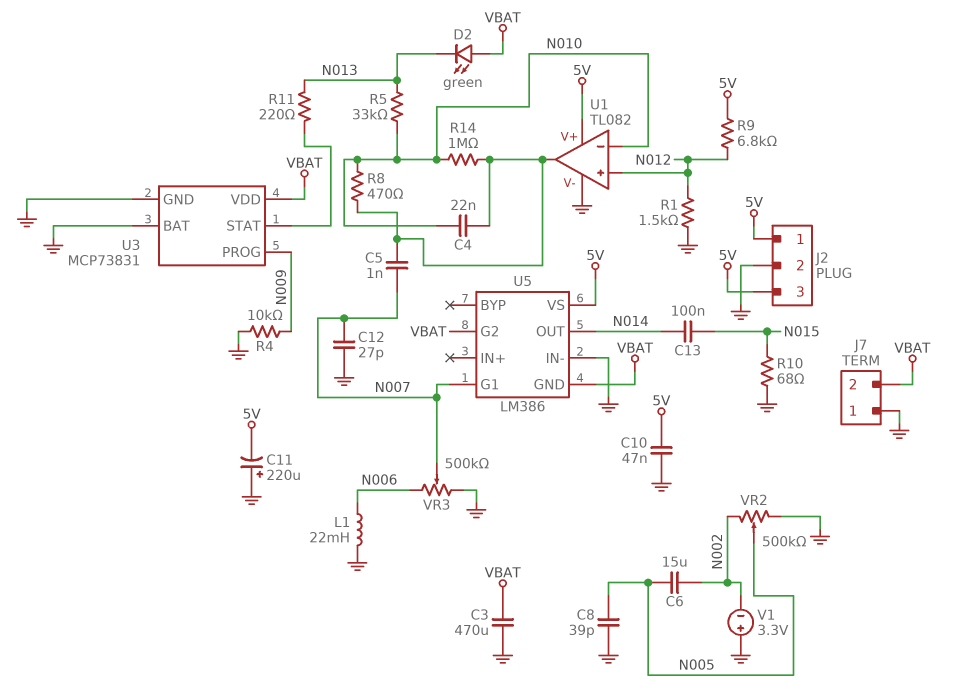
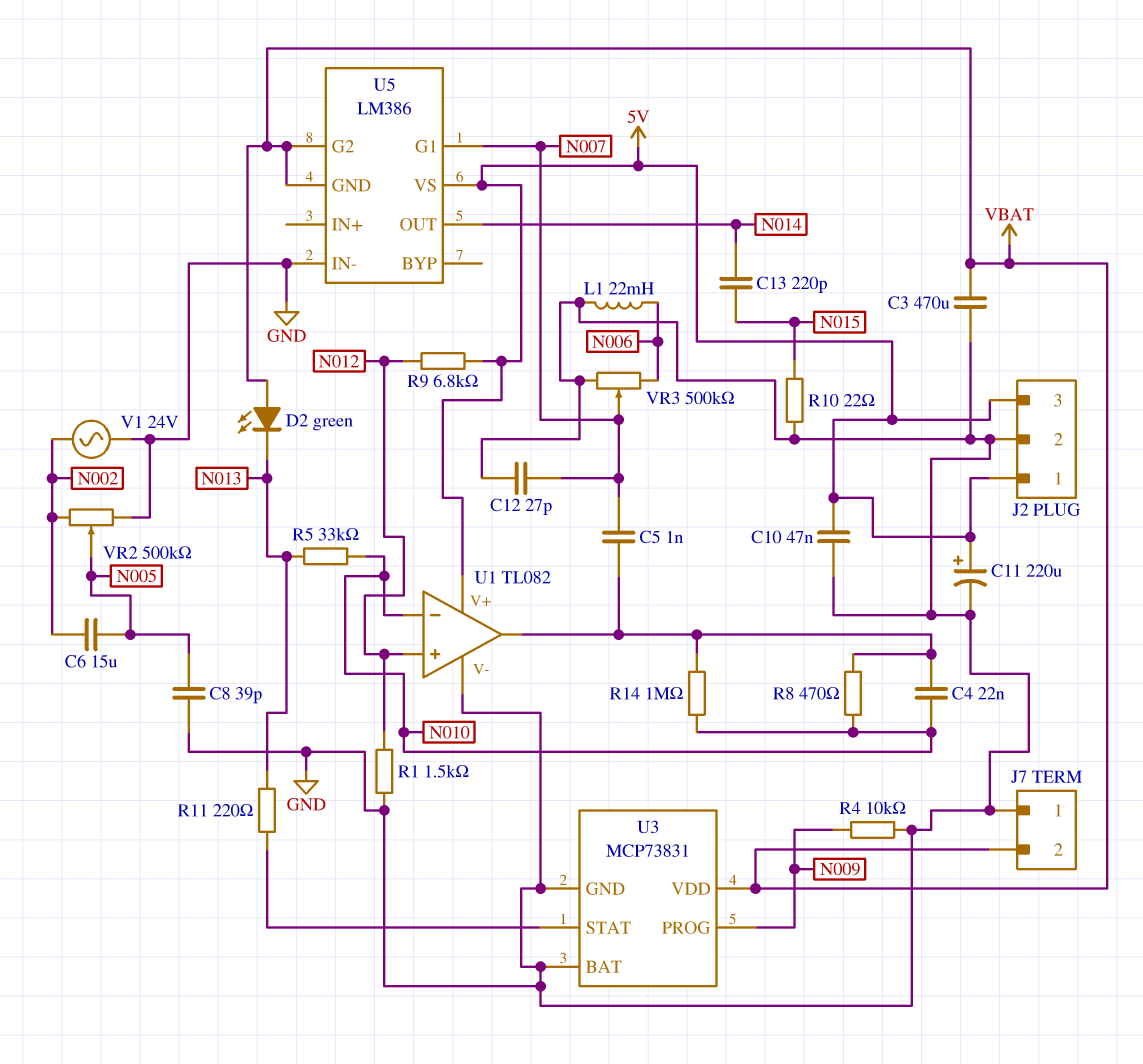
C11: 220uF (plus GND, minus 5V) -> 220uF (plus 5V, minus GND)
C13: 100nF (N014, N015) -> 220pF (N014, N015)
R10: 68 (GND, N015) -> 22 (GND, N015)
V1: 3.3V (plus GND, minus N002) -> AC 24V (GND, N002)

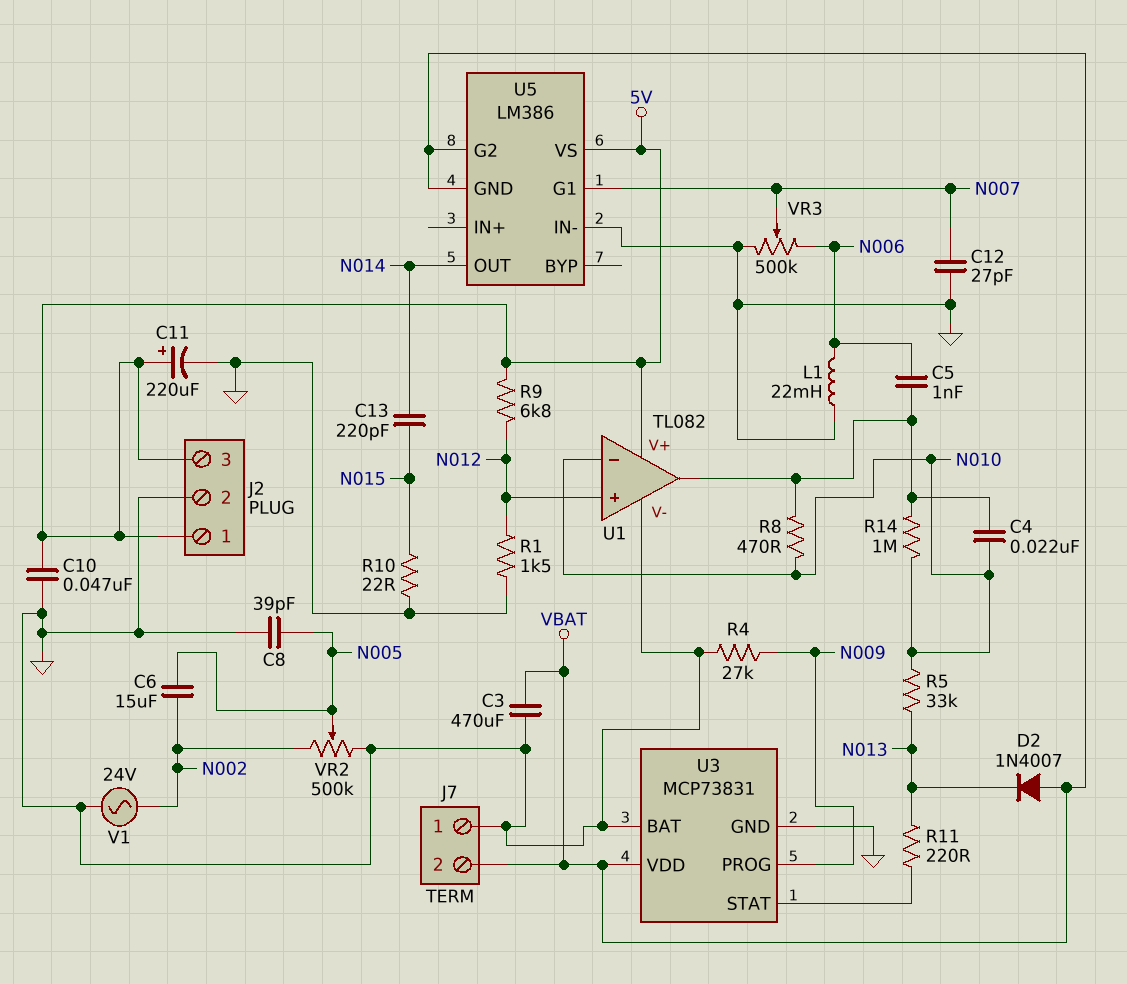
C5: 1nF (N007, U1/out) -> 1nF (N006, U1/out)
D2: LED green (A VBAT, K N013) -> diode 1N4007 (A VBAT, K N013)
R4: 10k (GND, N009) -> 27k (GND, N009)

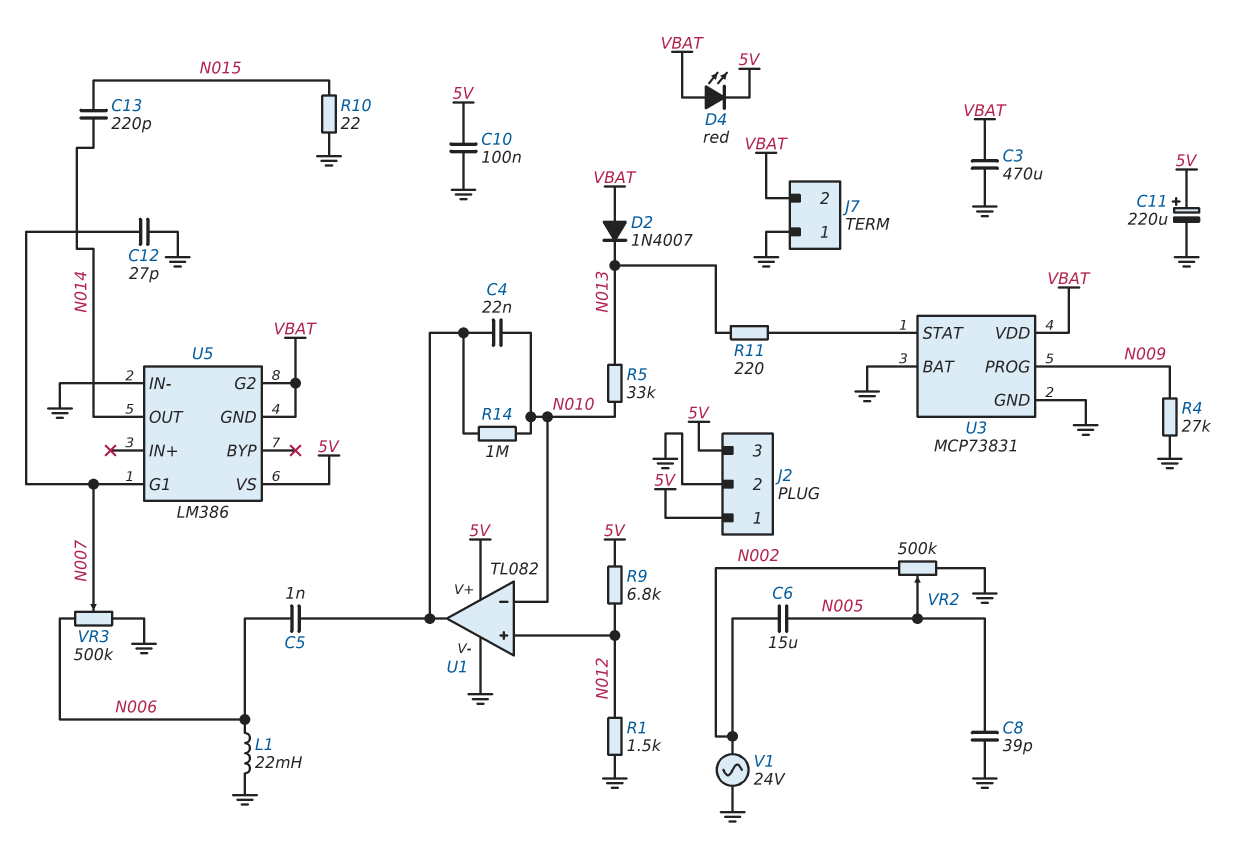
C10: 47nF (5V, GND) -> 100nF (5V, GND)
D4: none -> LED red (A VBAT, K 5V)
R8: 470 (N010, U1/out) -> none

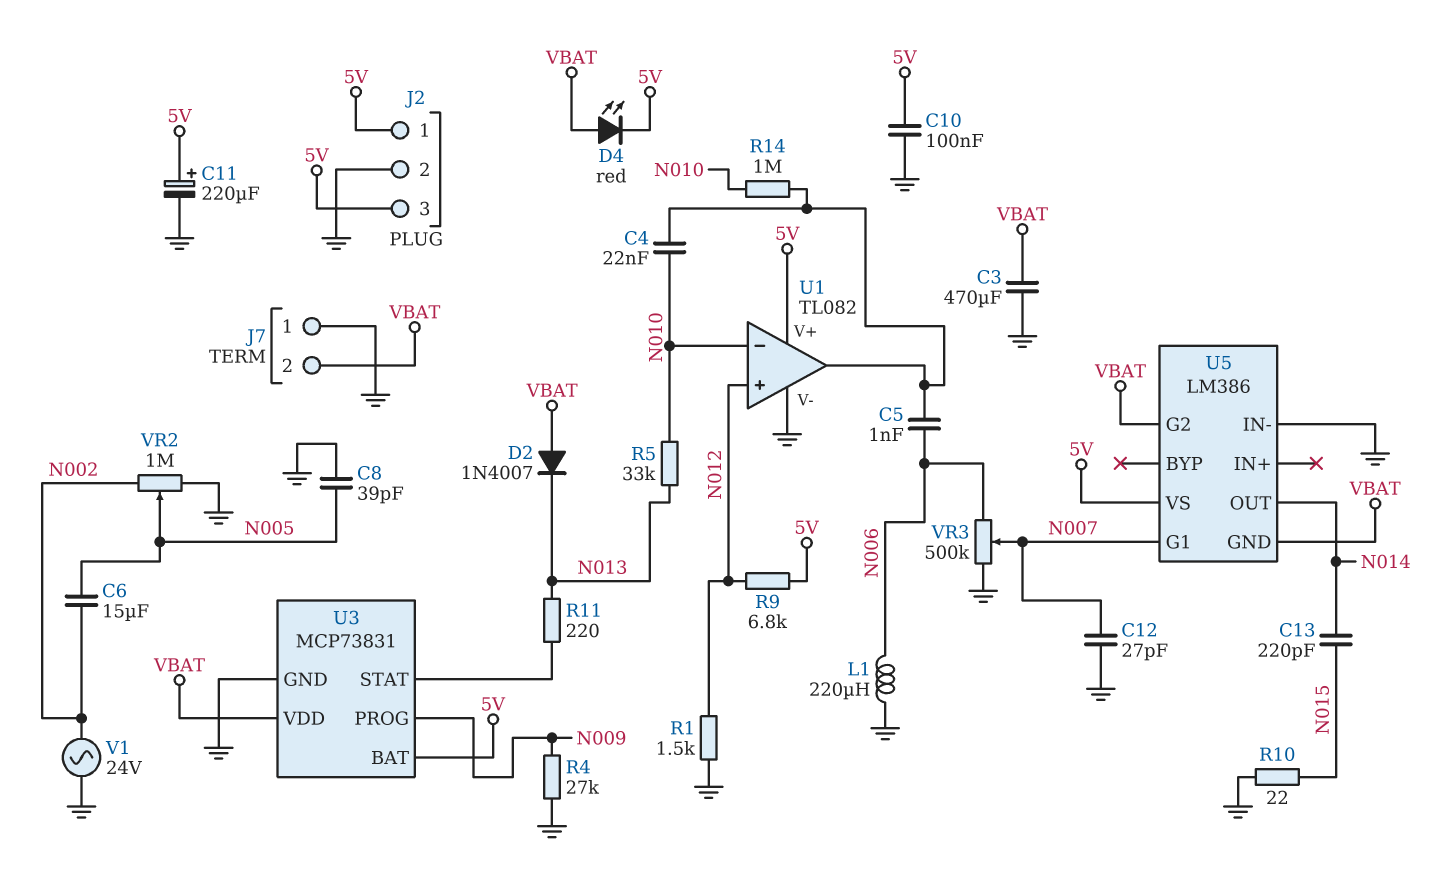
L1: 22mH (GND, N006) -> 220uH (GND, N006)
U3 pin BAT: GND -> 5V
VR2: 500k (GND, N002, wiper N005) -> 1M (GND, N002, wiper N005)

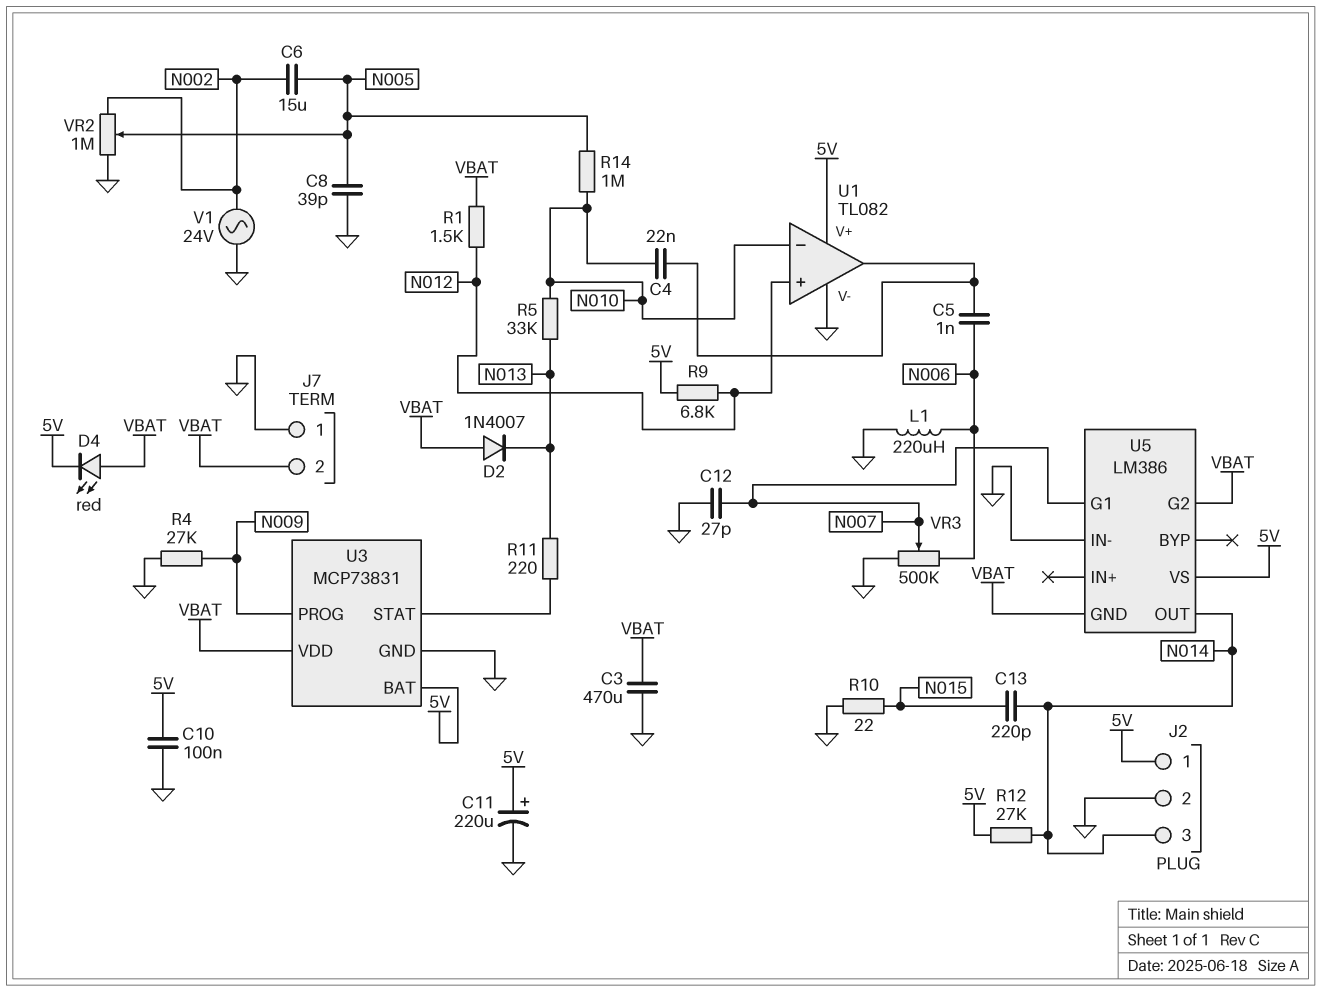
J2 pin 3: 5V -> N014
R1: 1.5k (GND, N012) -> 1.5k (N012, VBAT)
R12: none -> 27k (5V, N014)
R14: 1M (N010, U1/out) -> 1M (N005, N010)

